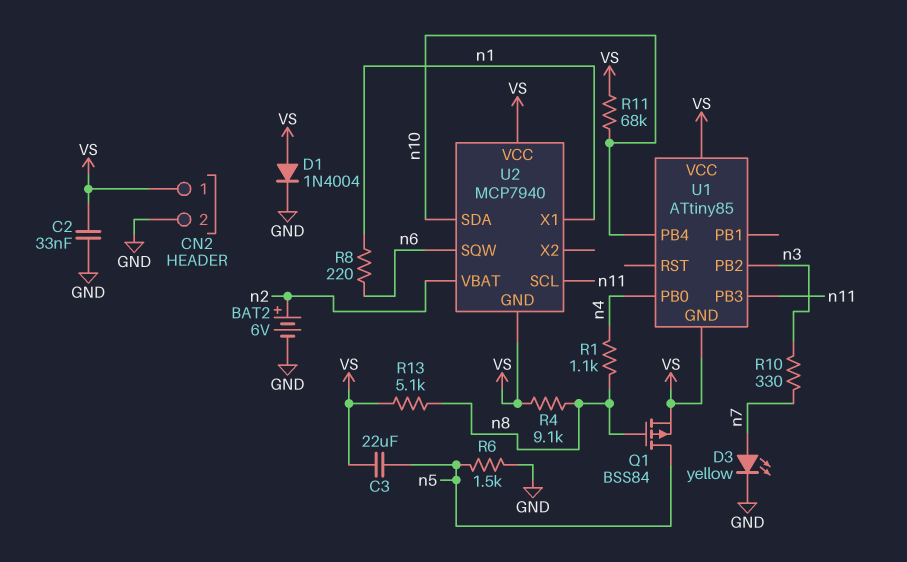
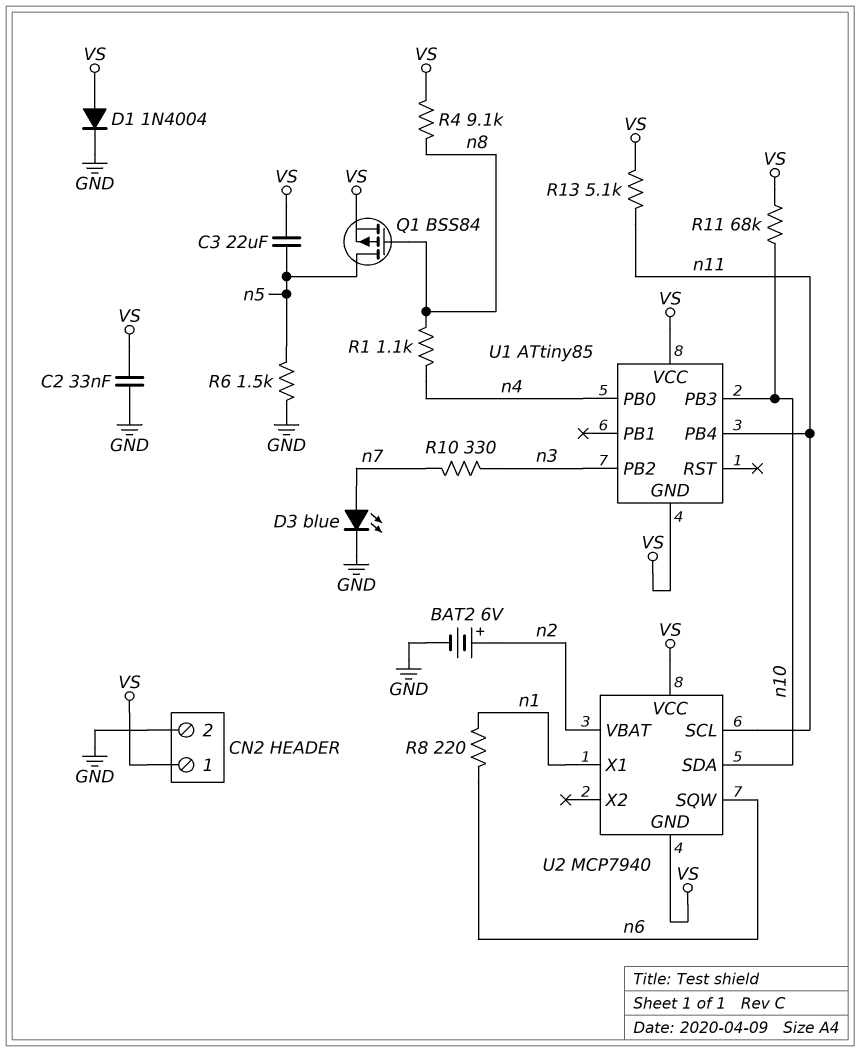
D3: LED yellow (A n7, K GND) -> LED blue (A n7, K GND)
R13: 5.1k (VS, n8) -> 5.1k (VS, n11)
U1 pin PB3: n11 -> n10
U1 pin PB4: n10 -> n11

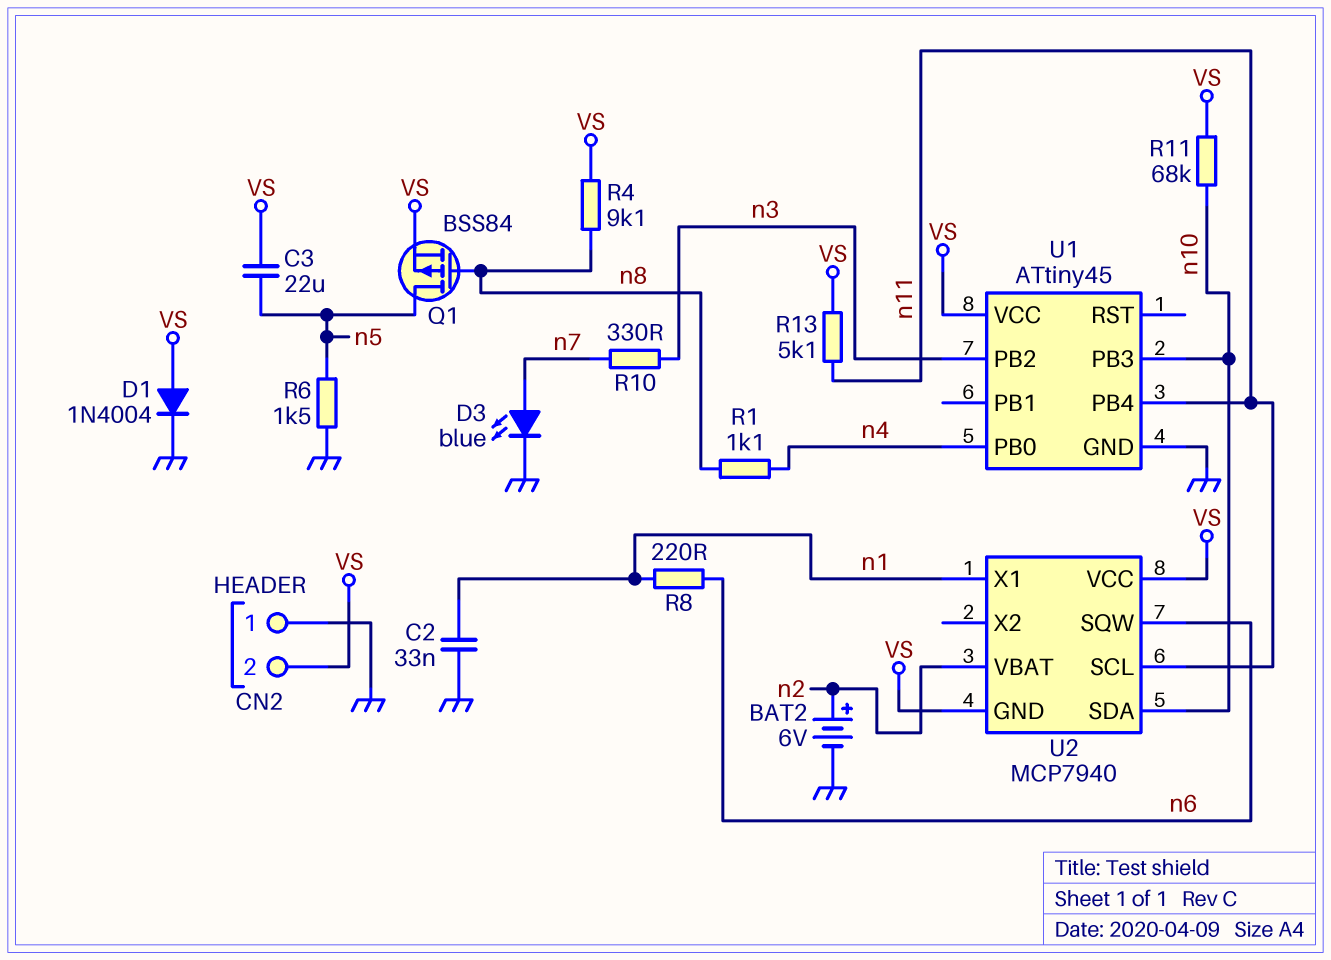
C2: 33nF (GND, VS) -> 33nF (GND, n1)
CN2 pin 1: VS -> GND
CN2 pin 2: GND -> VS
U1: ATtiny85 -> ATtiny45
U1 pin GND: VS -> GND

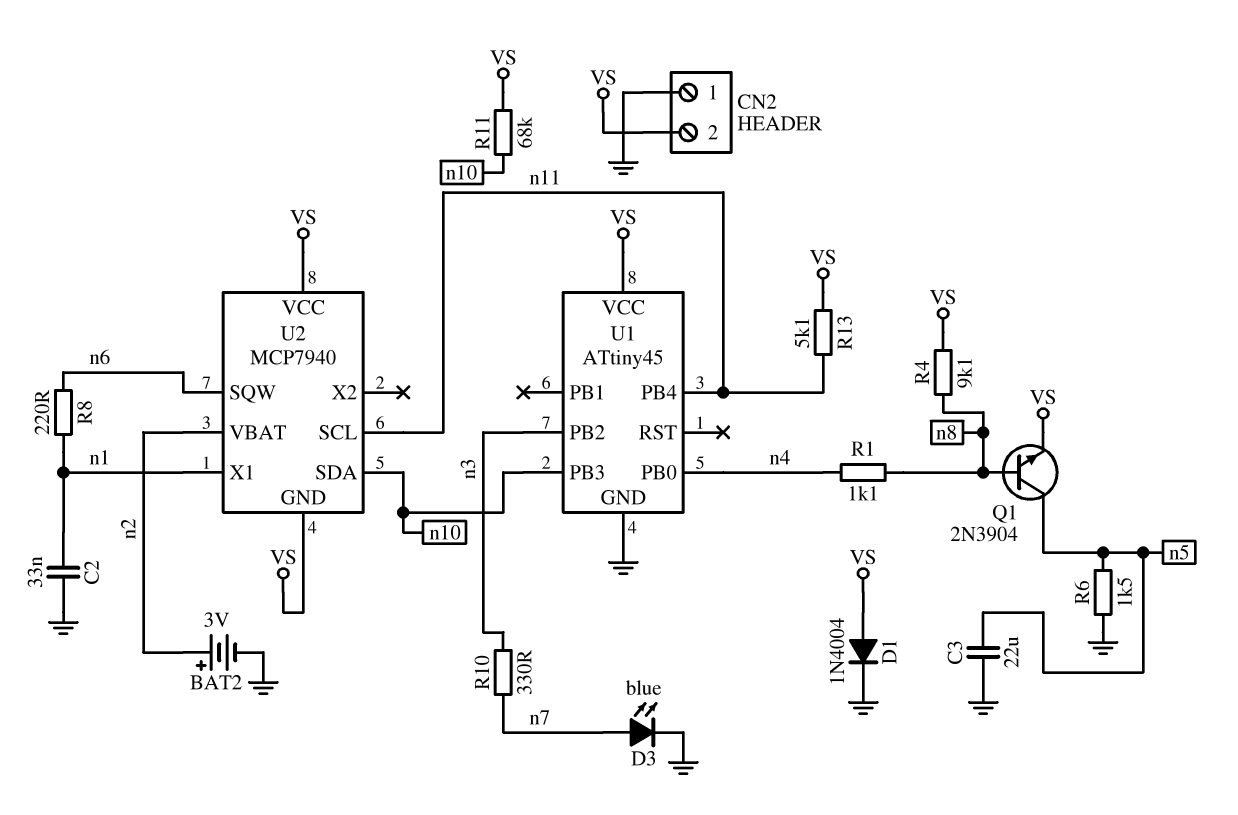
BAT2: 6V (plus n2, minus GND) -> 3V (plus n2, minus GND)
C3: 22uF (VS, n5) -> 22uF (GND, n5)
Q1: PMOS BSS84 (G n8, D n5, S VS) -> NPN 2N3904 (B n8, C n5, E VS)

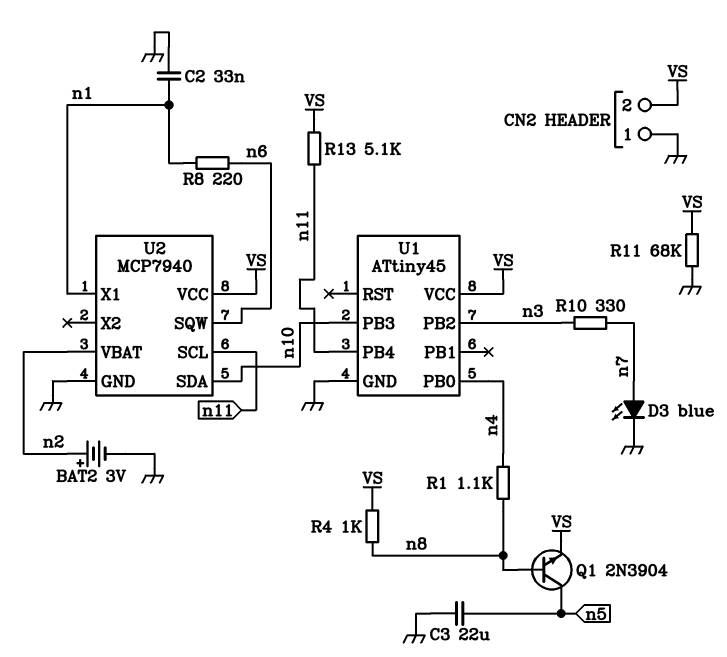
D1: diode 1N4004 (A VS, K GND) -> none
R4: 9.1k (VS, n8) -> 1k (VS, n8)
R6: 1.5k (GND, n5) -> none
R11: 68k (VS, n10) -> 68k (GND, VS)
U2 pin GND: VS -> GND

